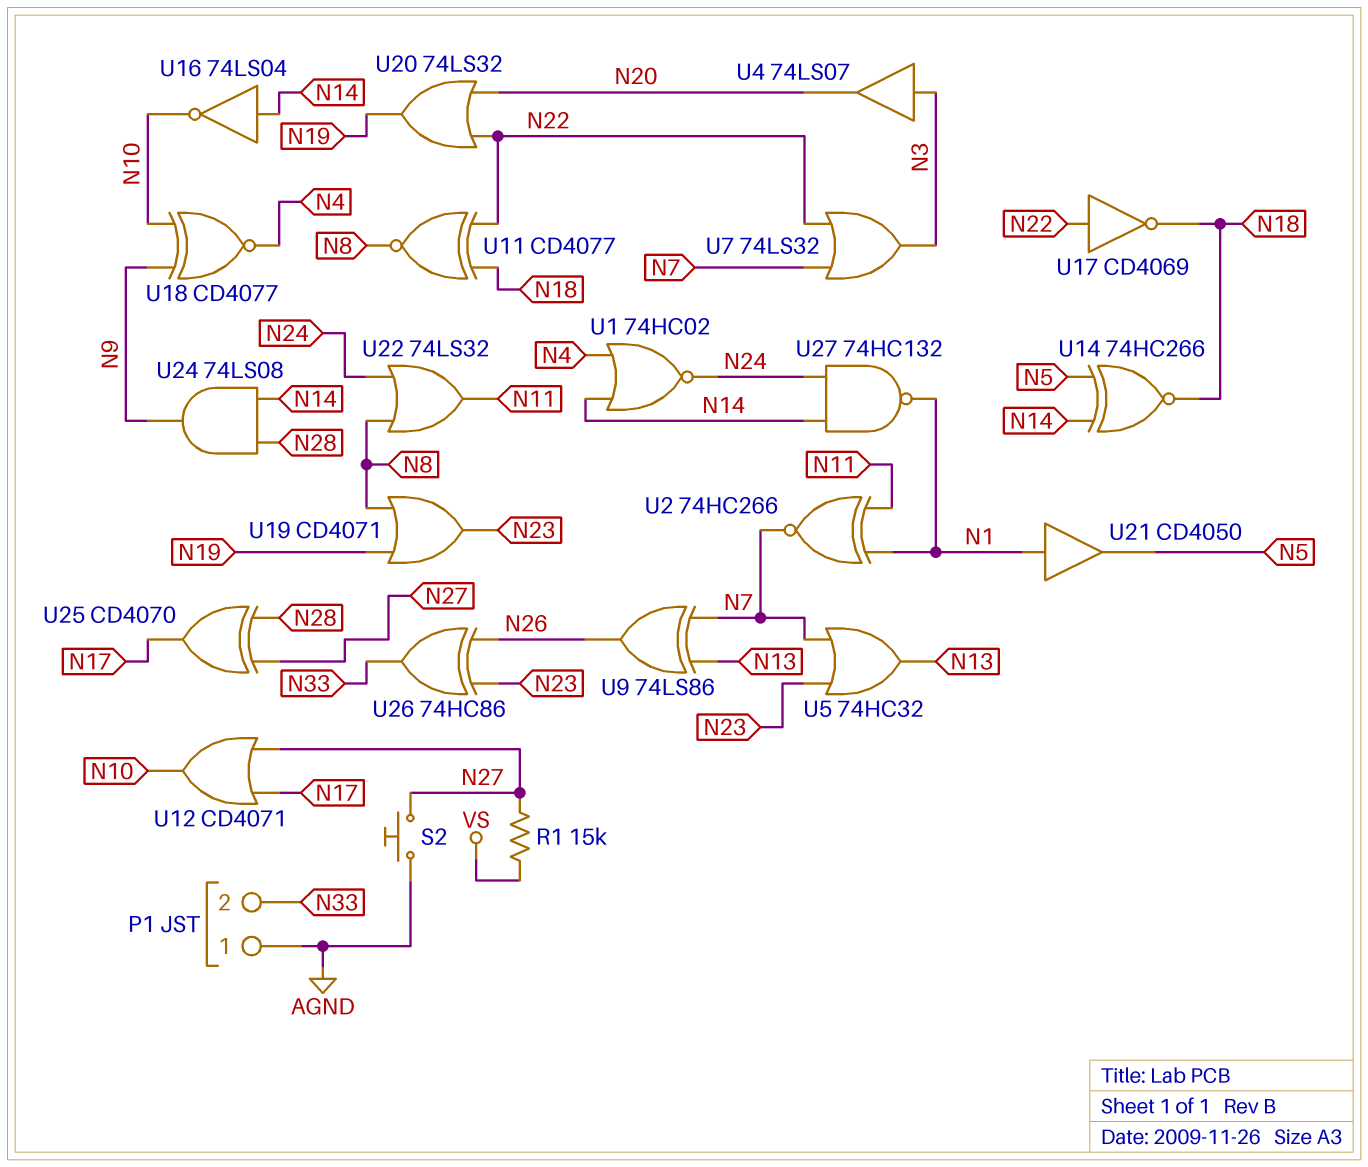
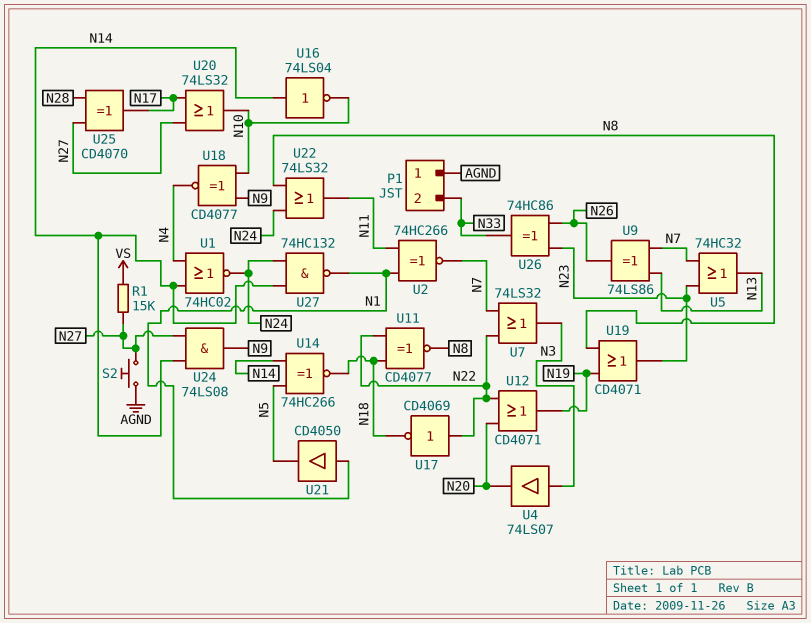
U12: OR CD4071 (in N17, in N27, out N10) -> OR CD4071 (in N20, in N22, out N19)
U20: OR 74LS32 (in N20, in N22, out N19) -> OR 74LS32 (in N17, in N27, out N10)
U24: AND 74LS08 (in N14, in N28, out N9) -> AND 74LS08 (in N14, in N27, out N9)

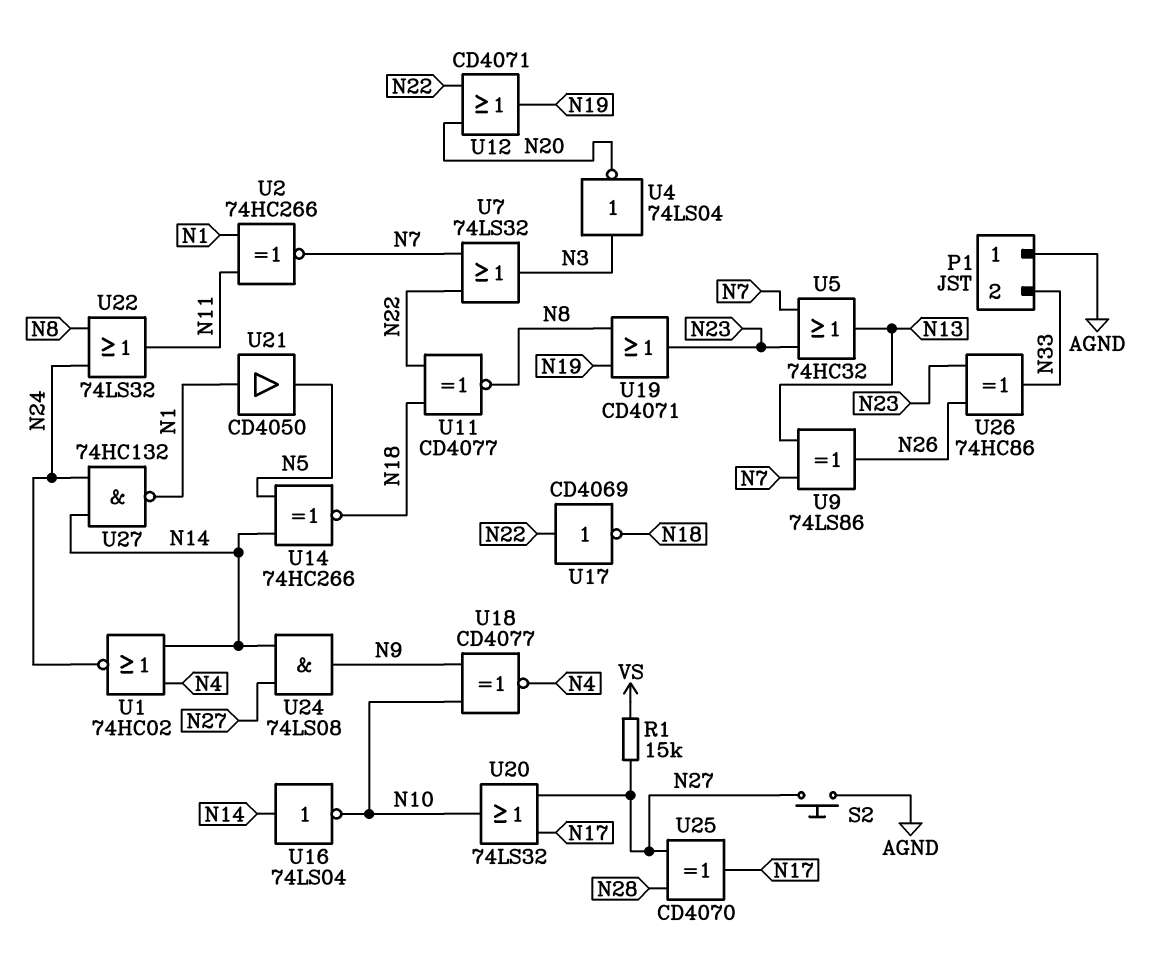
U4: buffer 74LS07 (in N3, out N20) -> NOT 74LS04 (in N3, out N20)

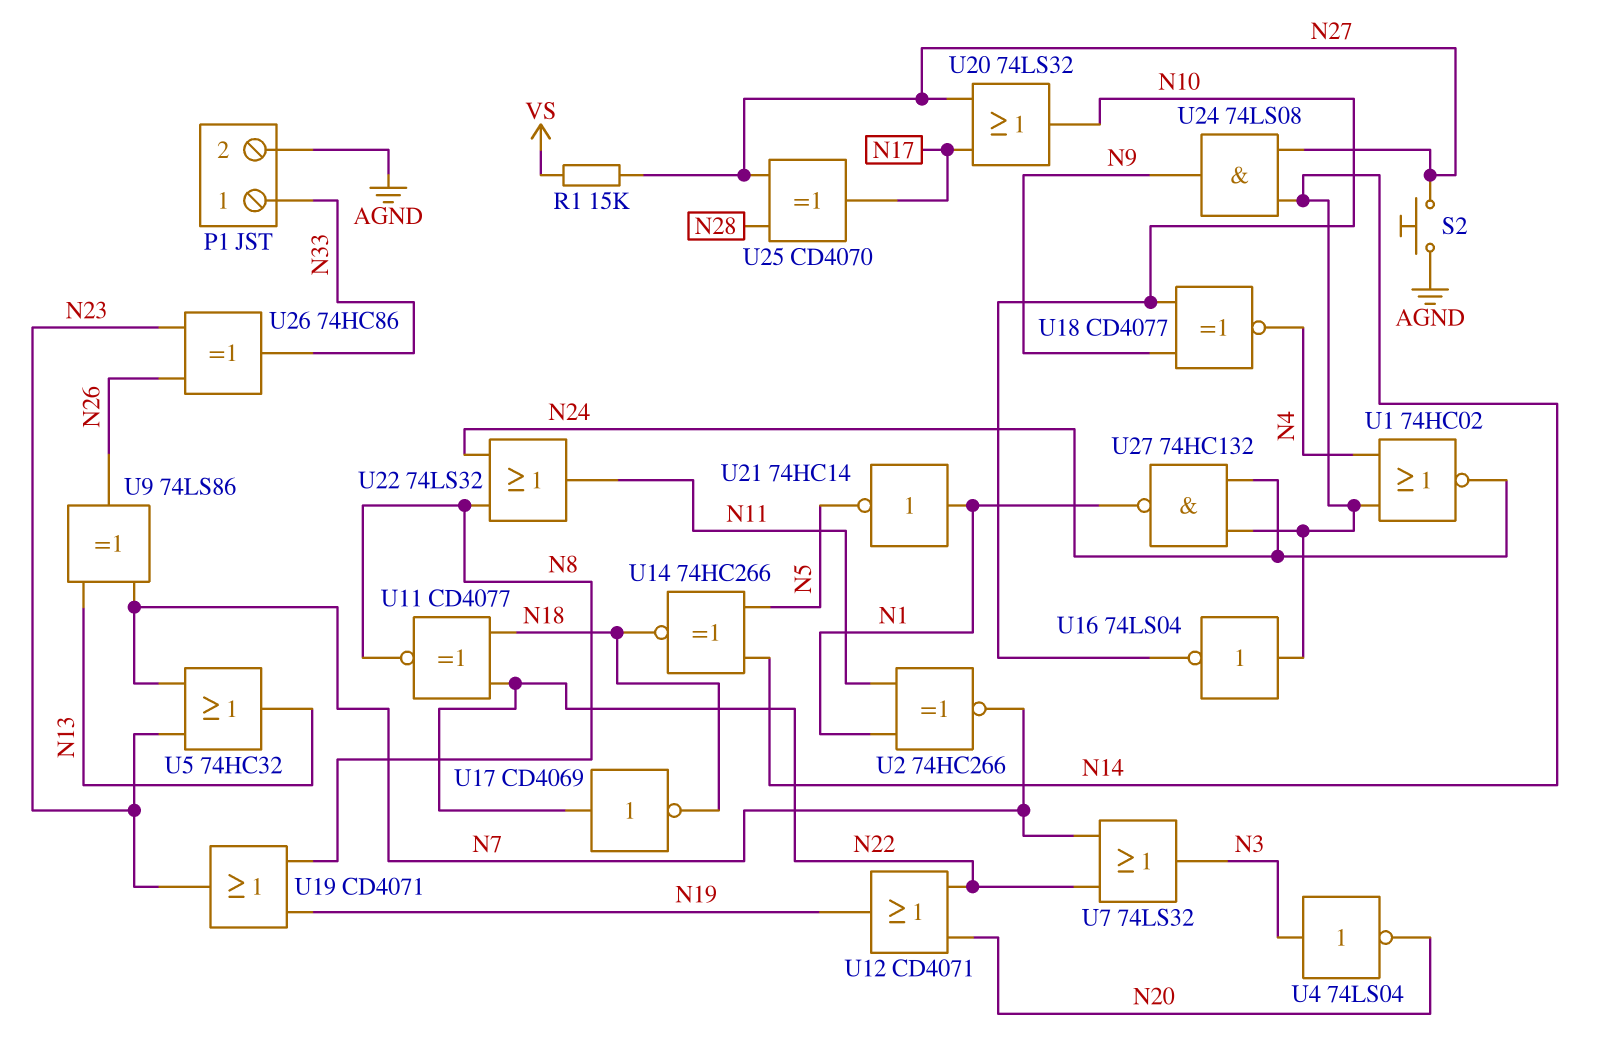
P1 pin 1: AGND -> N33
P1 pin 2: N33 -> AGND
U21: buffer CD4050 (in N1, out N5) -> NOT 74HC14 (in N1, out N5)

